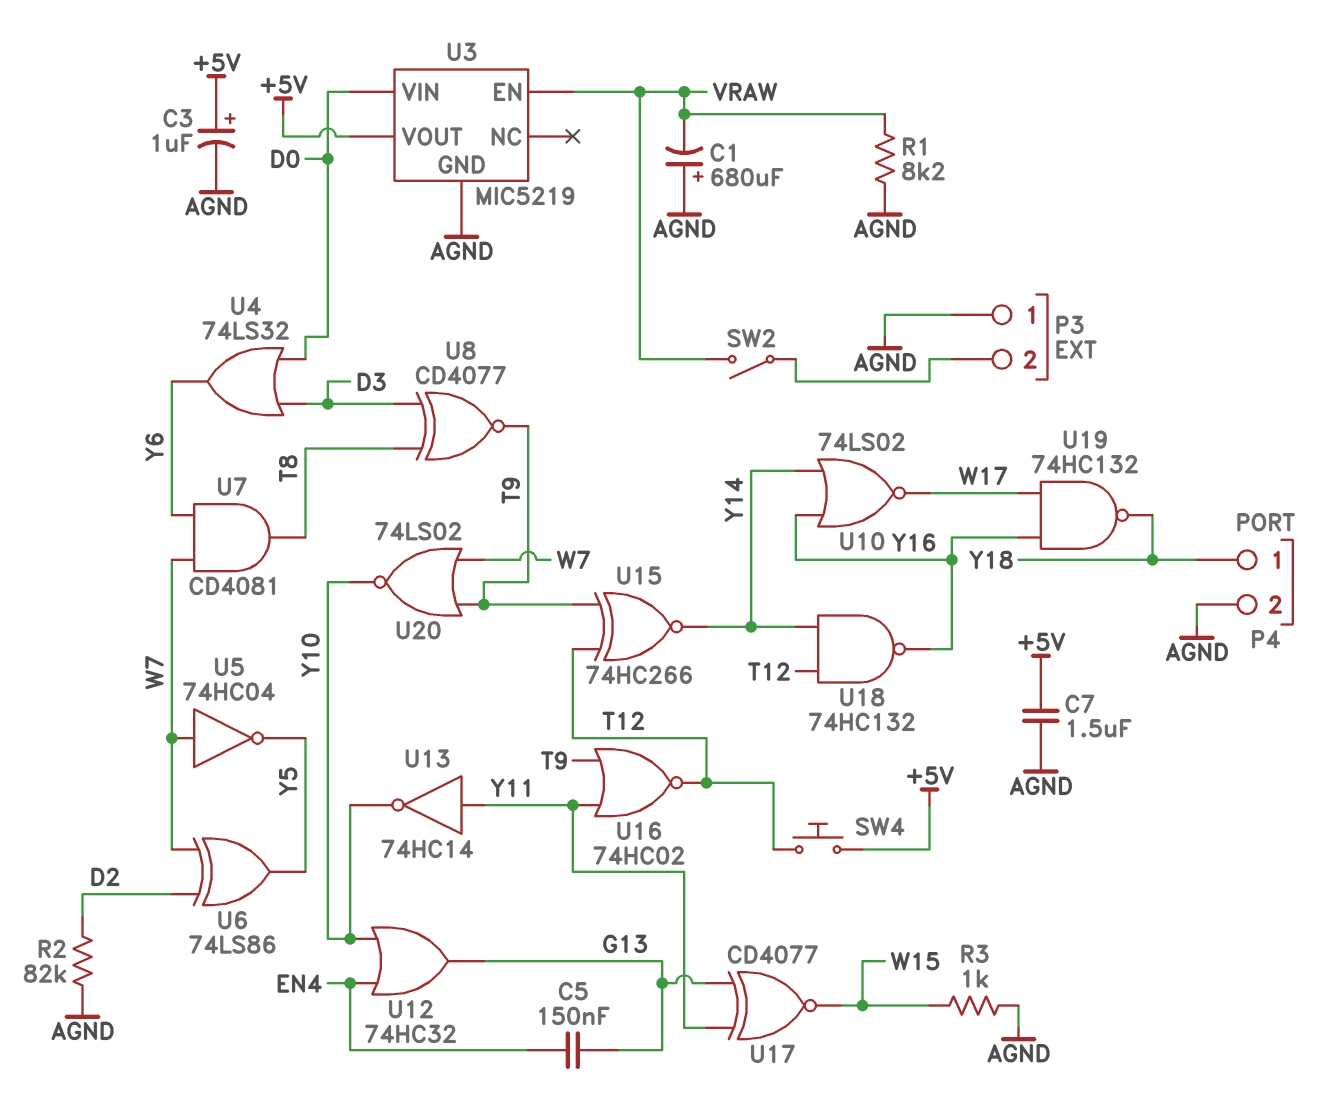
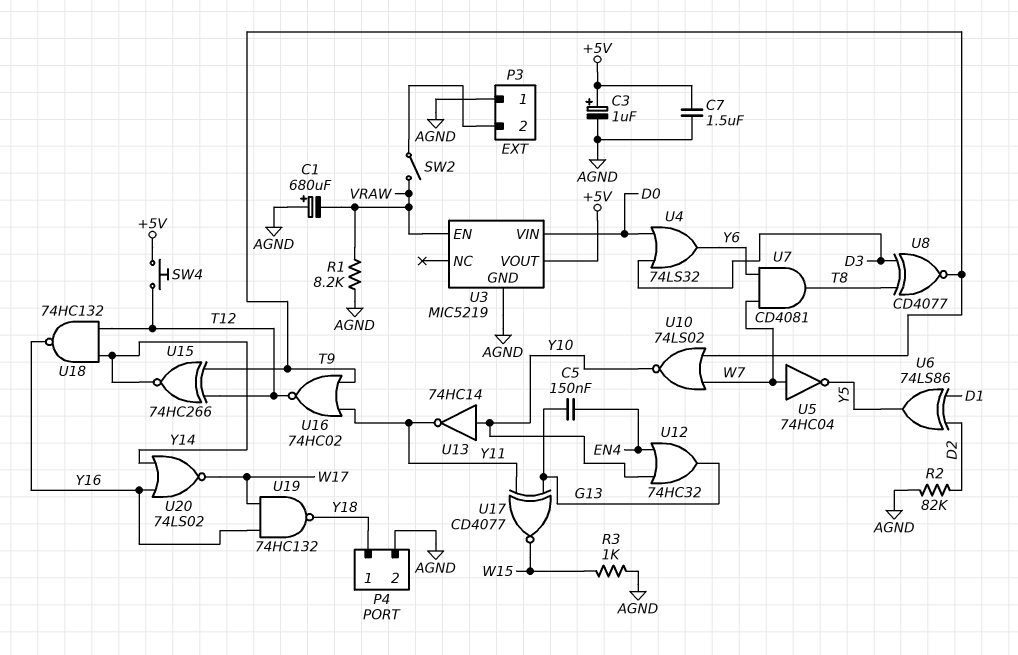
U6: XOR 74LS86 (in D2, in W7, out Y5) -> XOR 74LS86 (in D1, in D2, out Y5)
U10: NOR 74LS02 (in Y14, in Y16, out W17) -> NOR 74LS02 (in T9, in W7, out Y10)
U13: NOT 74HC14 (in Y11, out Y10) -> NOT 74HC14 (in Y10, out Y11)
U20: NOR 74LS02 (in T9, in W7, out Y10) -> NOR 74LS02 (in Y14, in Y16, out W17)

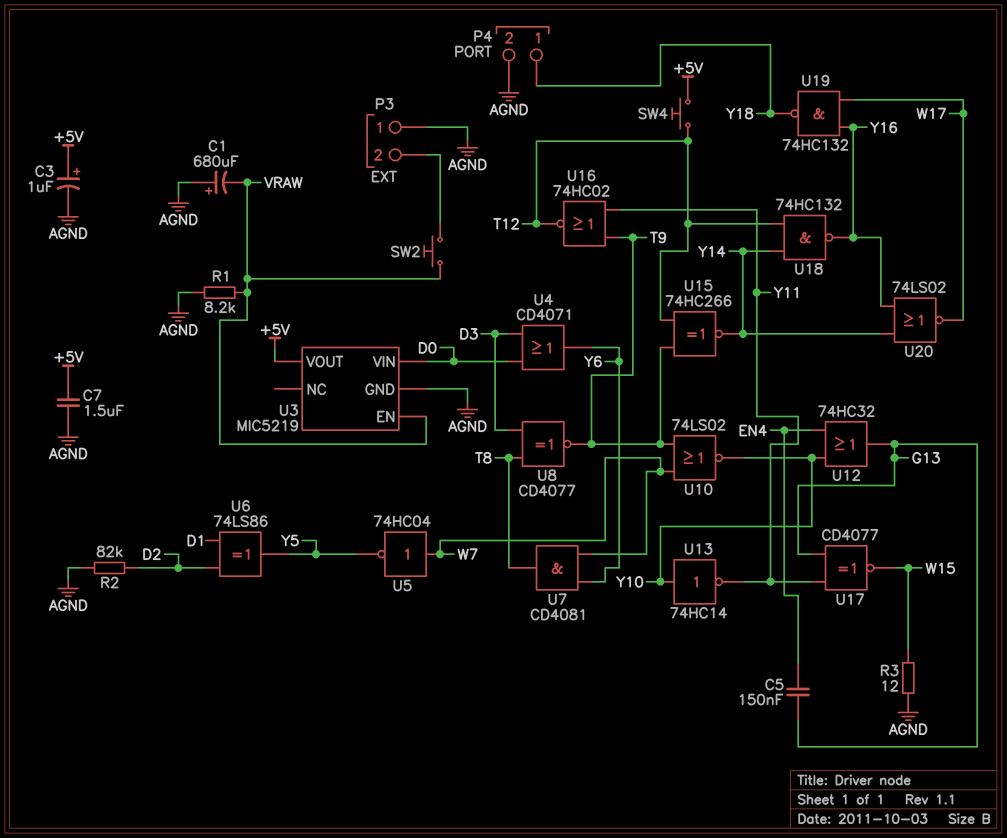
R3: 1k (AGND, W15) -> 12 (AGND, W15)
SW2: switch (P3/2, VRAW) -> button (P3/2, VRAW)
U4: OR 74LS32 (in D0, in D3, out Y6) -> OR CD4071 (in D0, in D3, out Y6)

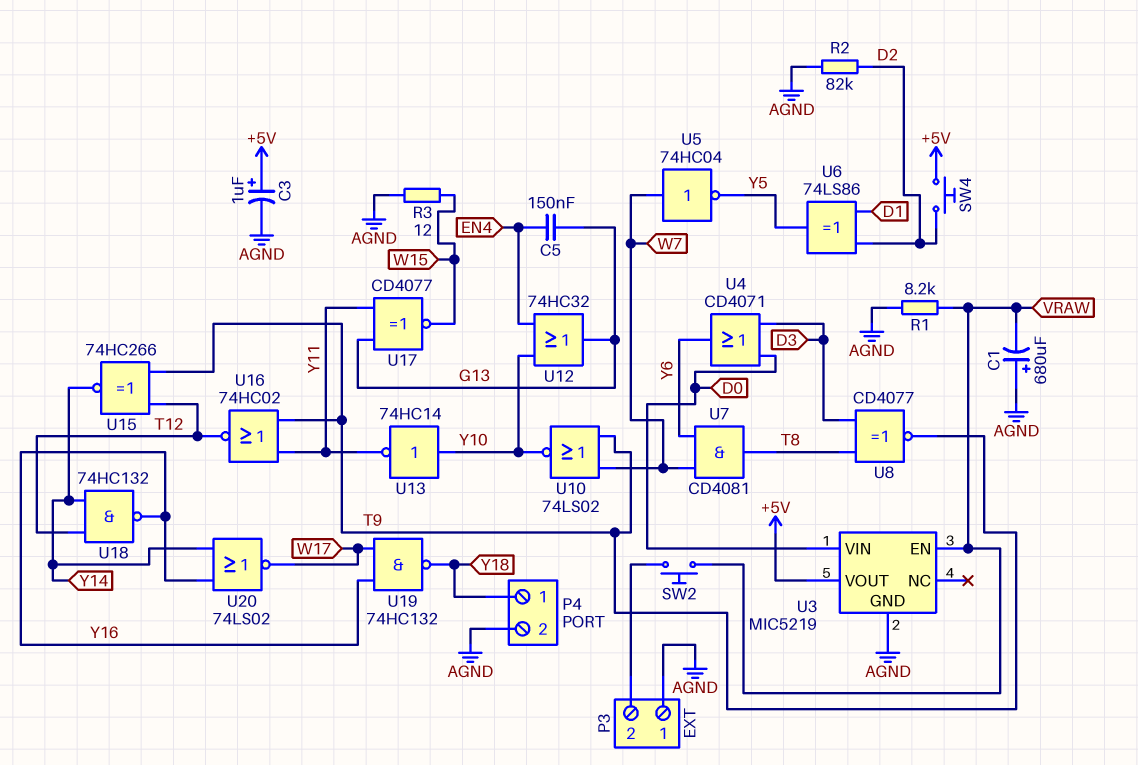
C7: 1.5uF (+5V, AGND) -> none
SW4: button (+5V, T12) -> button (+5V, D2)

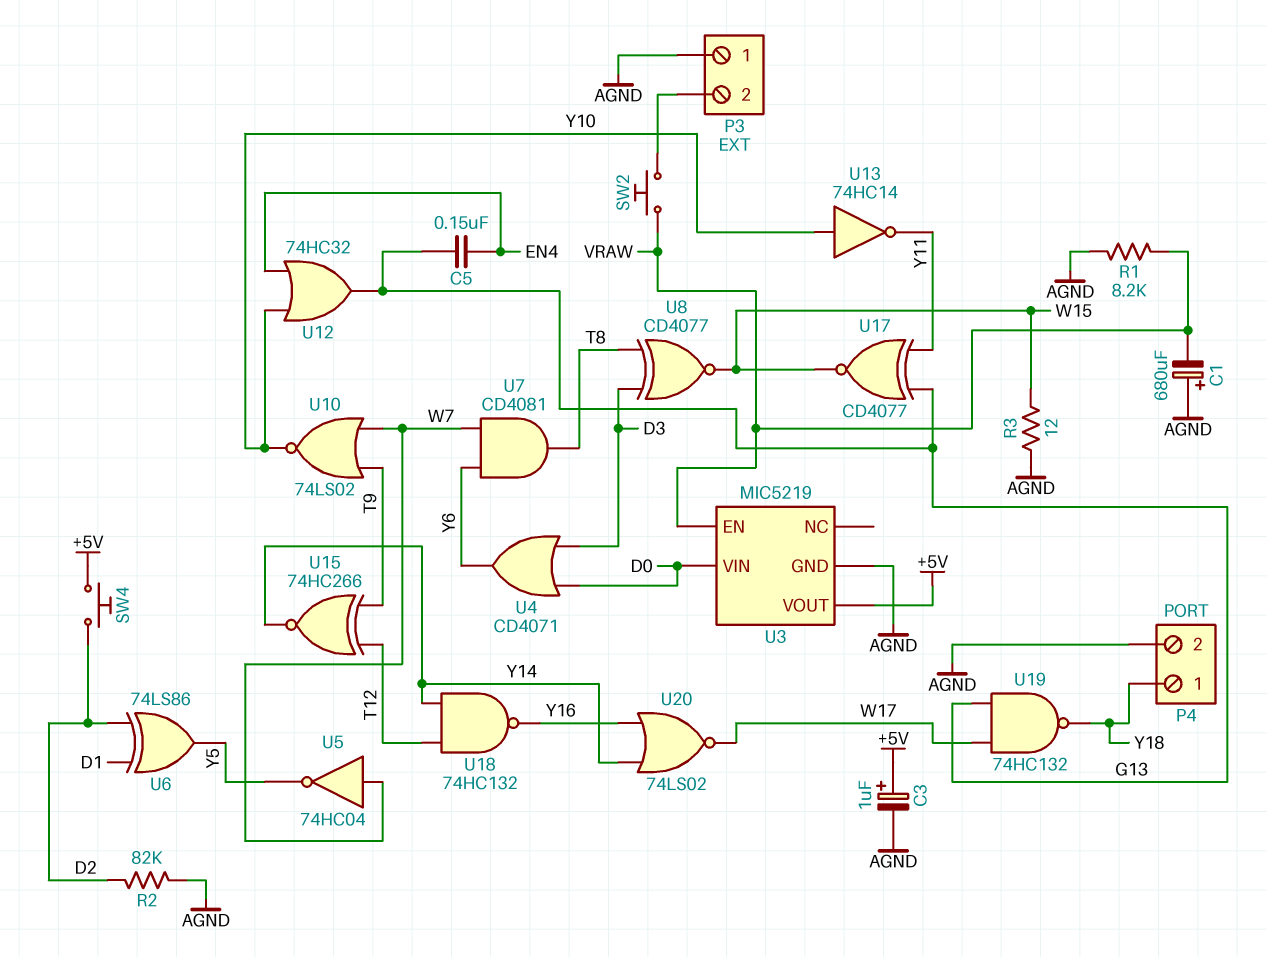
U8: XNOR CD4077 (in D3, in T8, out T9) -> XNOR CD4077 (in D3, in T8, out W15)
U16: NOR 74HC02 (in T9, in Y11, out T12) -> none
U19: NAND 74HC132 (in W17, in Y16, out Y18) -> NAND 74HC132 (in G13, in W17, out Y18)

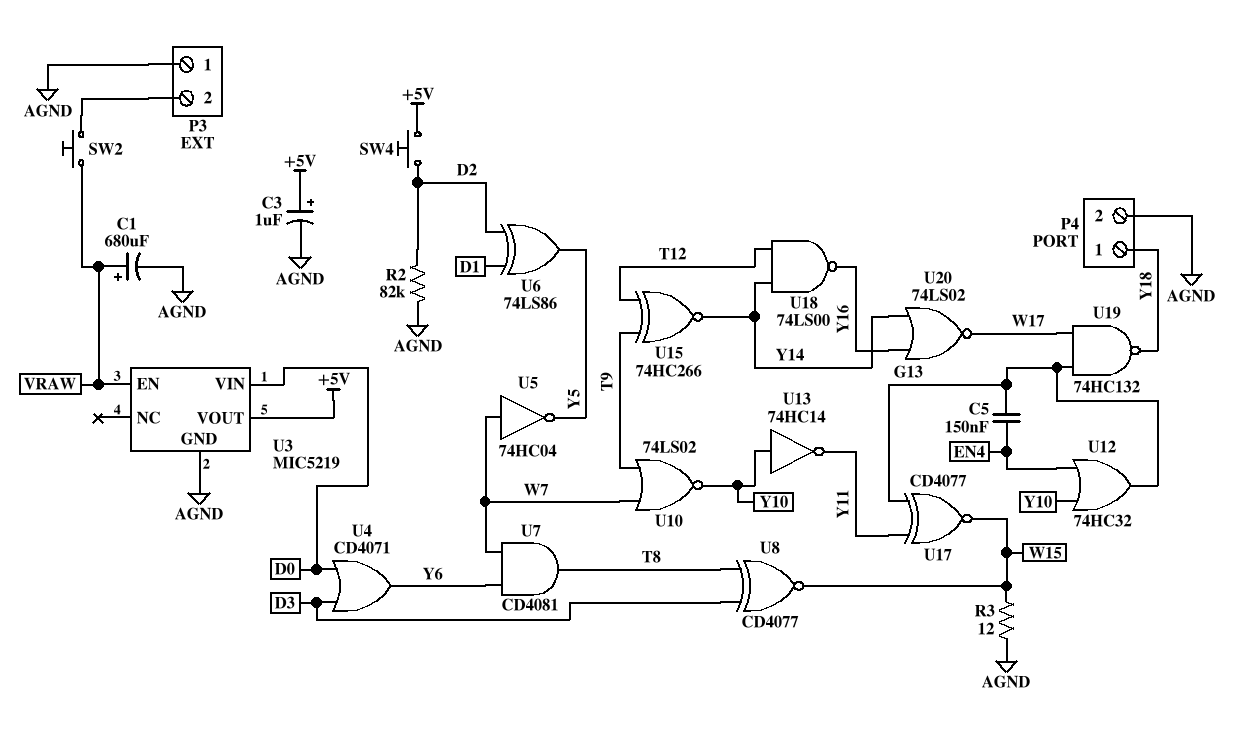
C1: 680uF (plus AGND, minus VRAW) -> 680uF (plus VRAW, minus AGND)
R1: 8.2k (AGND, VRAW) -> none
U18: NAND 74HC132 (in T12, in Y14, out Y16) -> NAND 74LS00 (in T12, in Y14, out Y16)

